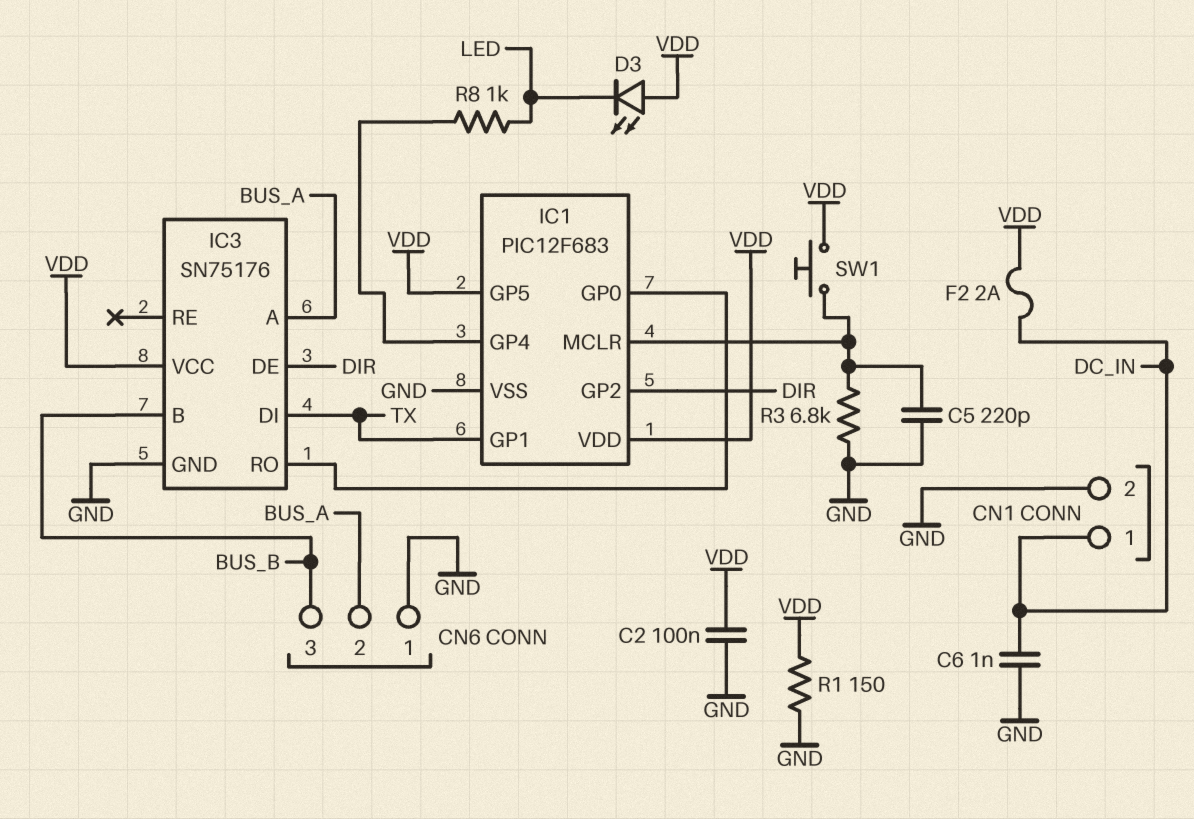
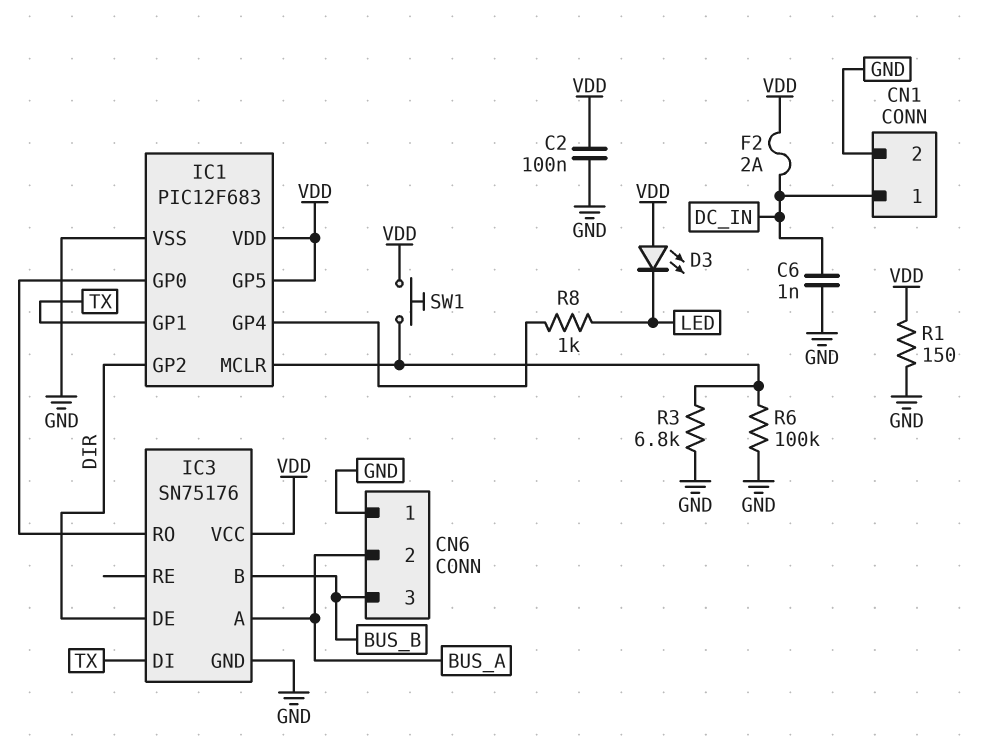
C5: 220pF (GND, IC1/MCLR) -> none
R6: none -> 100k (GND, IC1/MCLR)

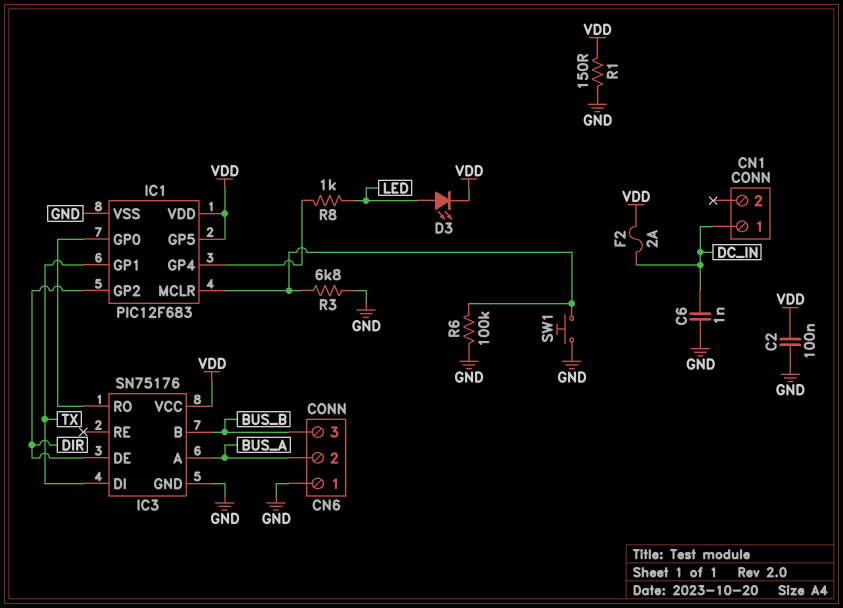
CN1 pin 2: GND -> none
D3: LED (A VDD, K LED) -> LED (A LED, K VDD)
SW1: button (IC1/MCLR, VDD) -> button (GND, IC1/MCLR)

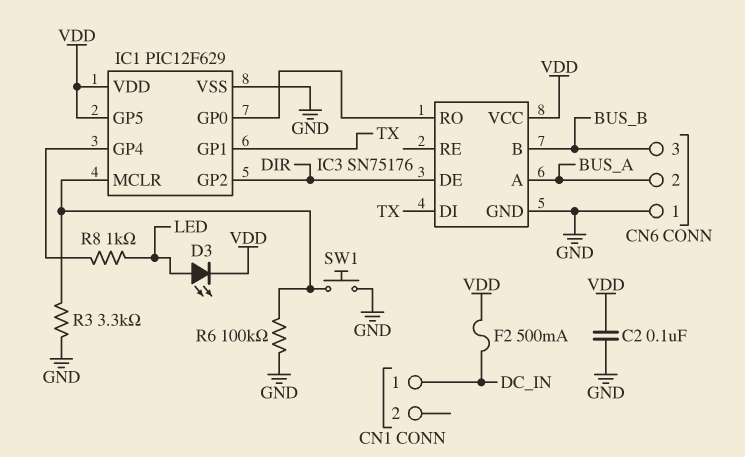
C6: 1nF (DC_IN, GND) -> none
F2: 2A (DC_IN, VDD) -> 500mA (DC_IN, VDD)
IC1: PIC12F683 -> PIC12F629
R1: 150 (GND, VDD) -> none
R3: 6.8k (GND, IC1/MCLR) -> 3.3k (GND, IC1/MCLR)

